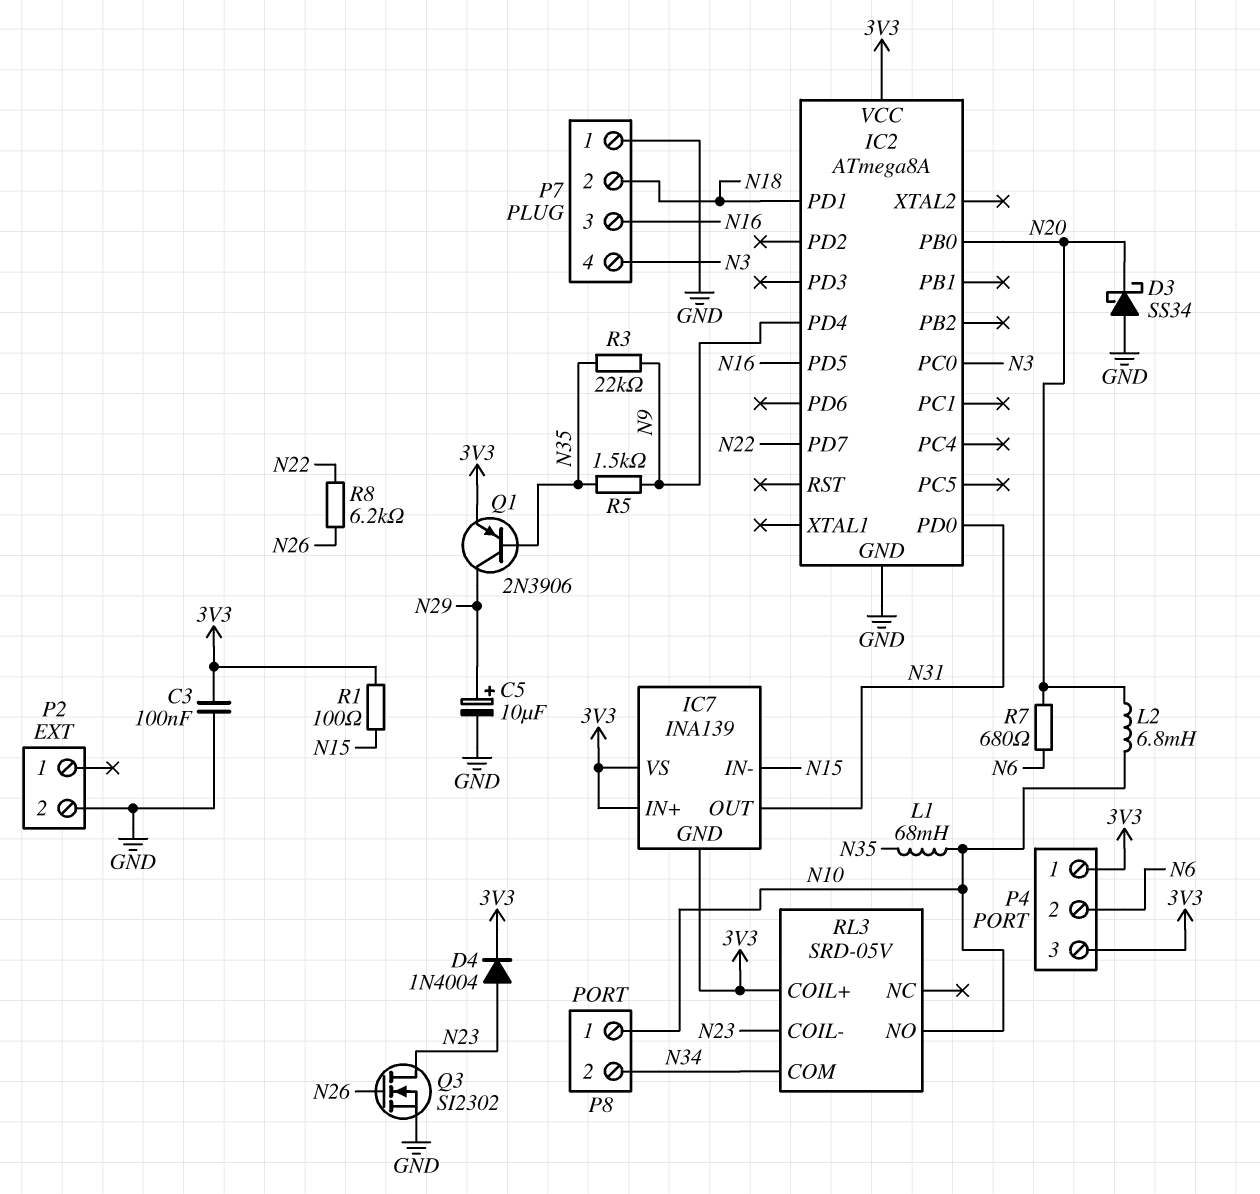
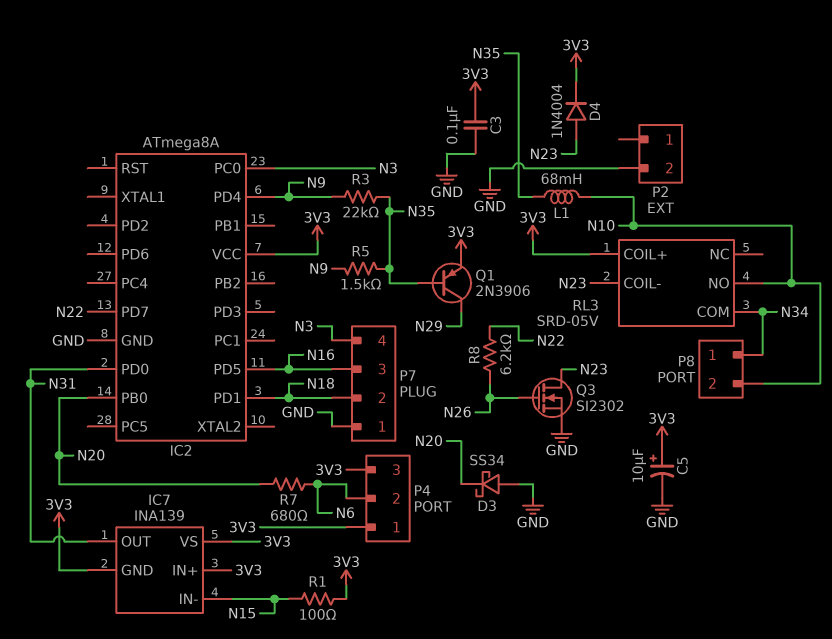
C5: 10uF (plus N29, minus GND) -> 10uF (plus 3V3, minus GND)
L2: 6.8mH (N10, N20) -> none
P8 pin 1: N10 -> N34
P8 pin 2: N34 -> N10

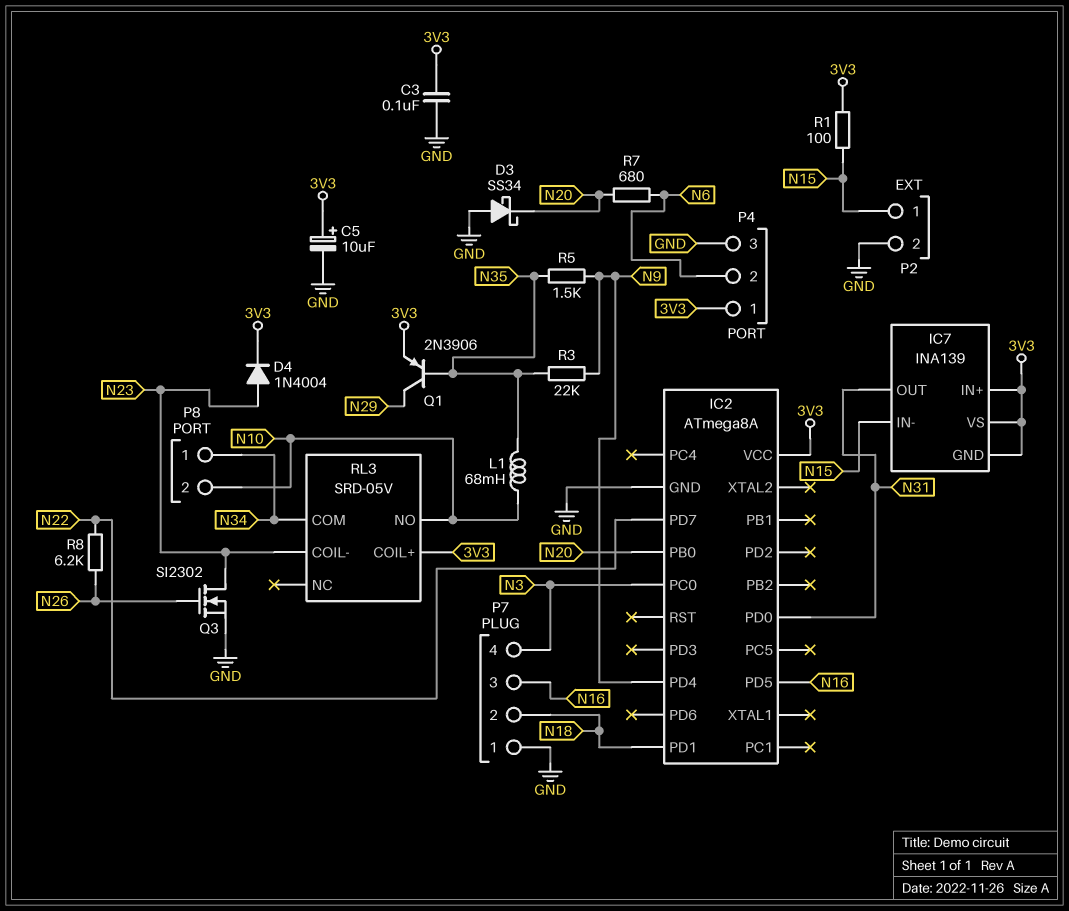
P2 pin 1: none -> N15
P4 pin 3: 3V3 -> GND

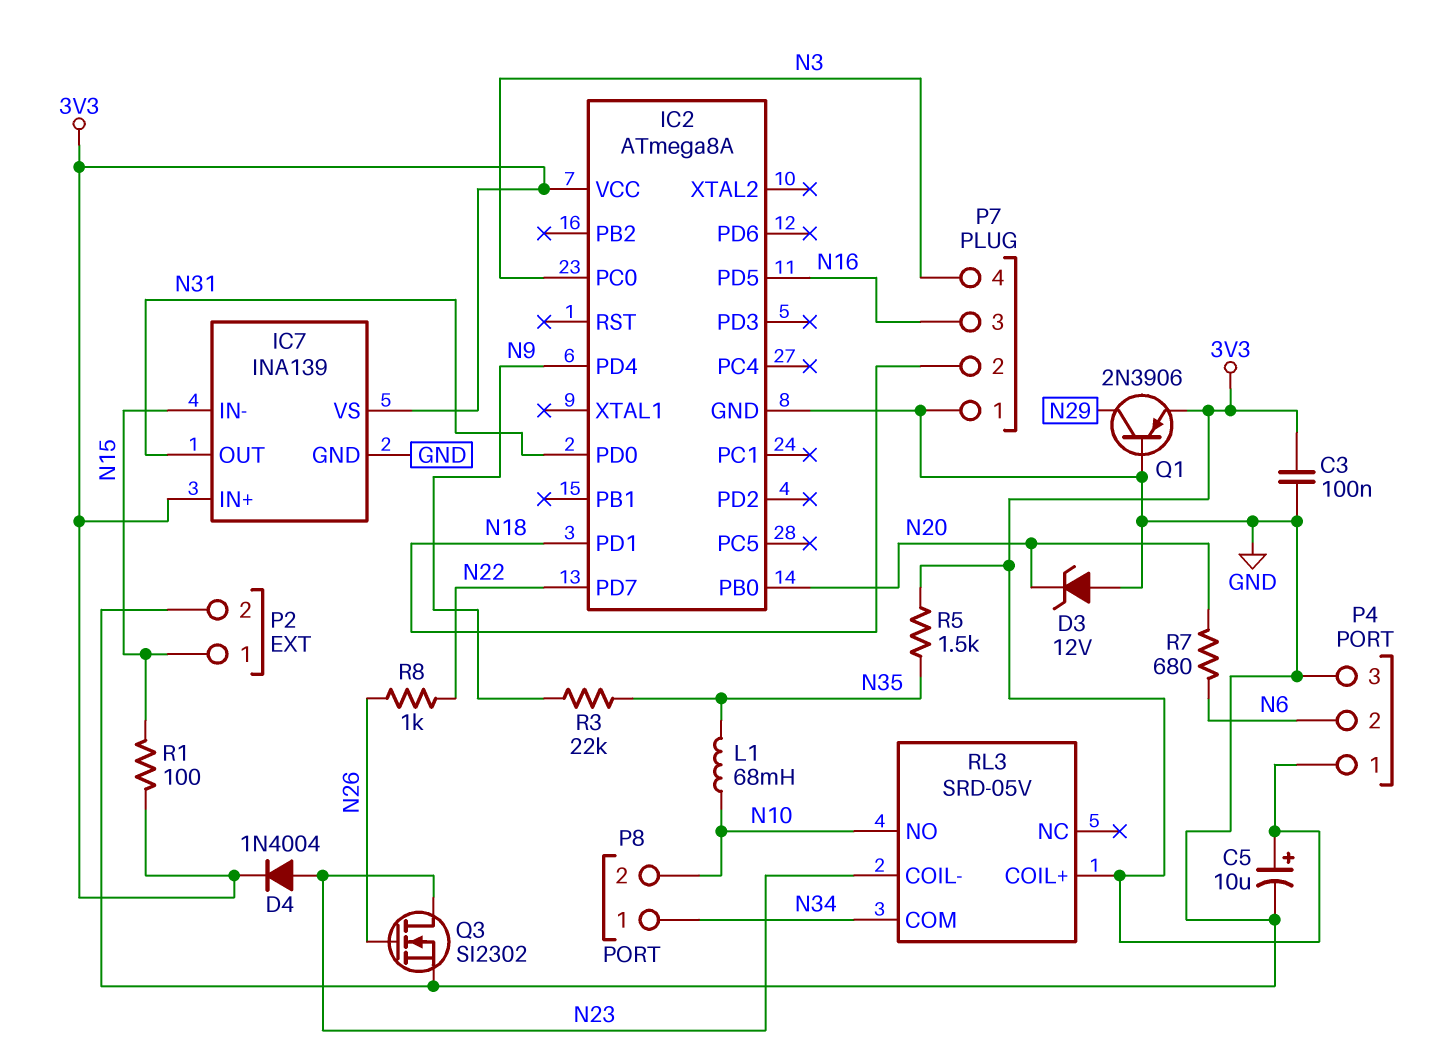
D3: schottky SS34 (A GND, K N20) -> zener 12V (A GND, K N20)
IC7 pin GND: 3V3 -> GND
Q1: PNP 2N3906 (B N35, C N29, E 3V3) -> PNP 2N3906 (B GND, C N29, E 3V3)
R5: 1.5k (N9, N35) -> 1.5k (3V3, N35)
R8: 6.2k (N22, N26) -> 1k (N22, N26)

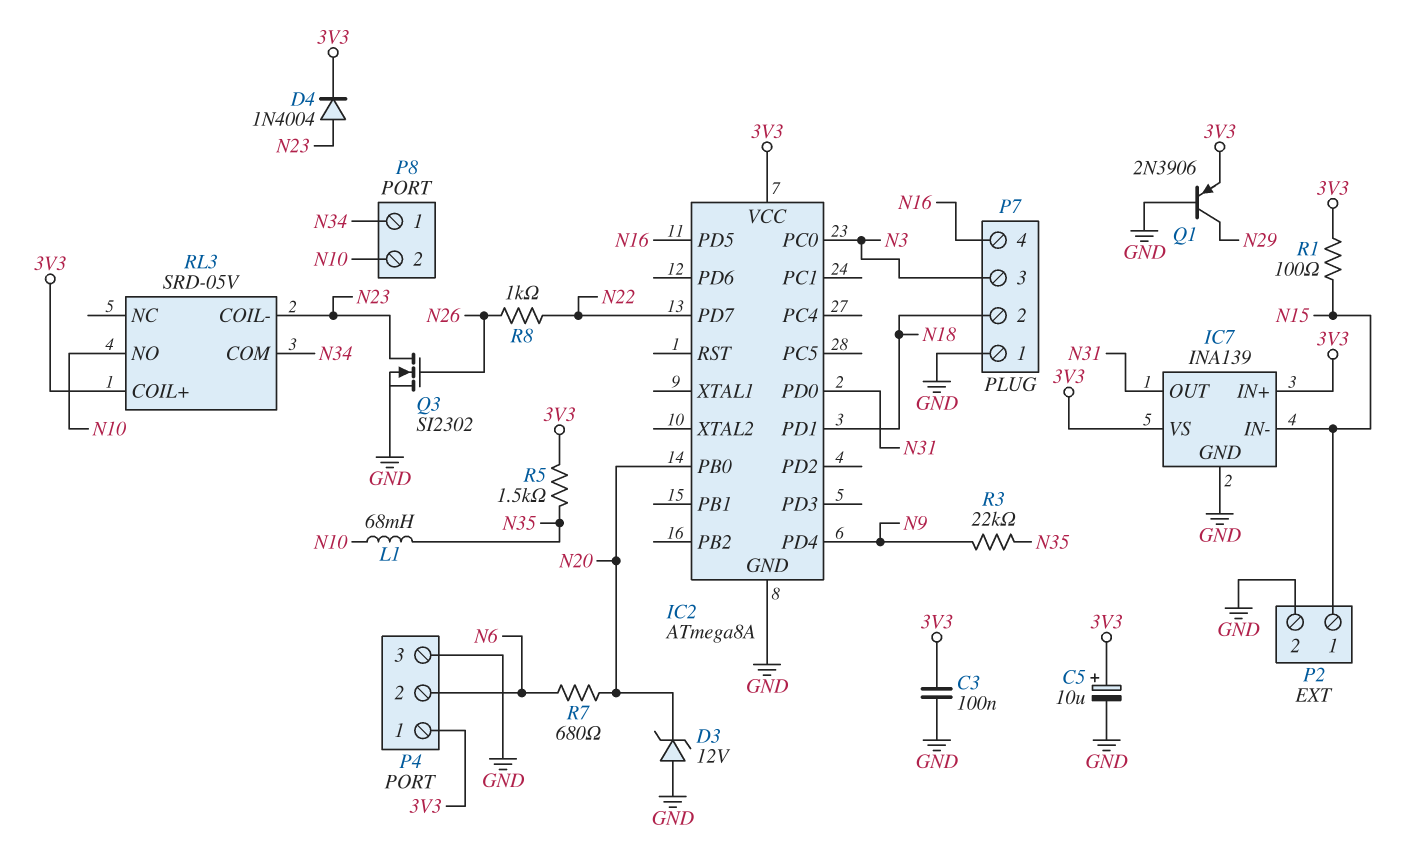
P7 pin 3: N16 -> N3
P7 pin 4: N3 -> N16

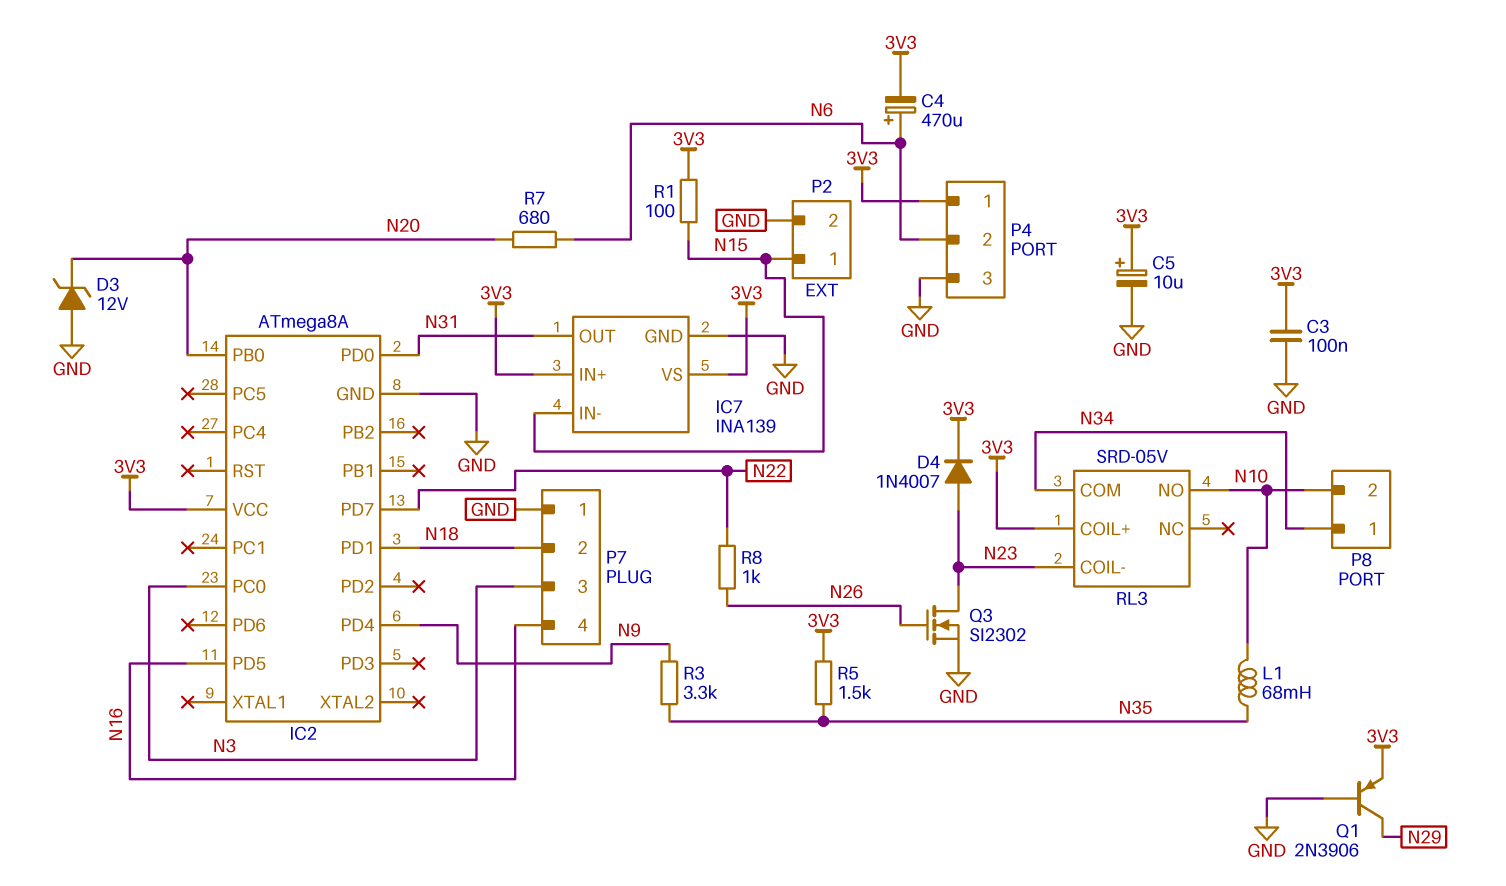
C4: none -> 470uF (plus N6, minus 3V3)
D4: diode 1N4004 (A N23, K 3V3) -> diode 1N4007 (A N23, K 3V3)
R3: 22k (N9, N35) -> 3.3k (N9, N35)

